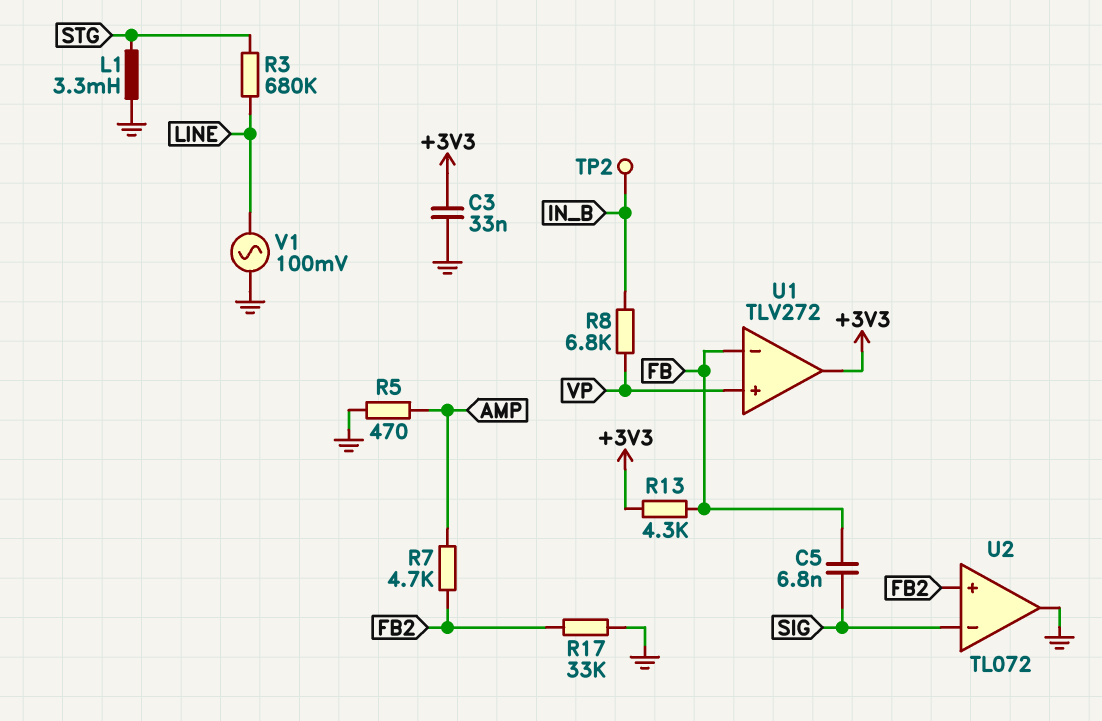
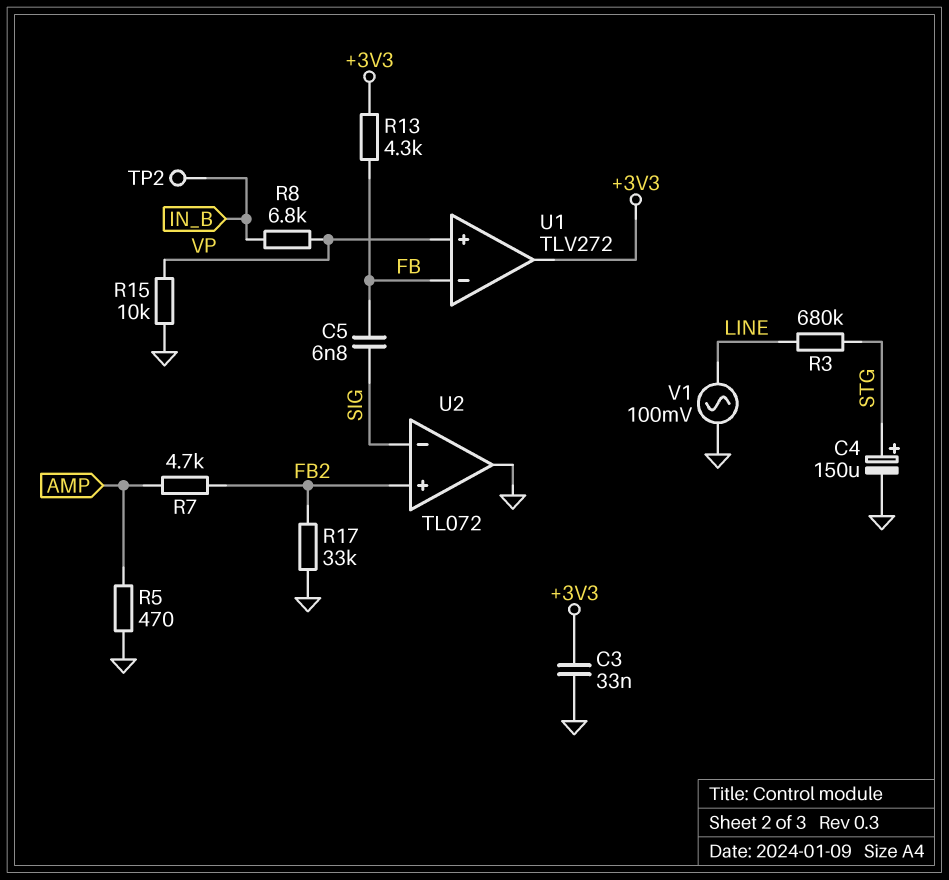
C4: none -> 150uF (plus STG, minus GND)
L1: 3.3mH (GND, STG) -> none
R15: none -> 10k (GND, VP)

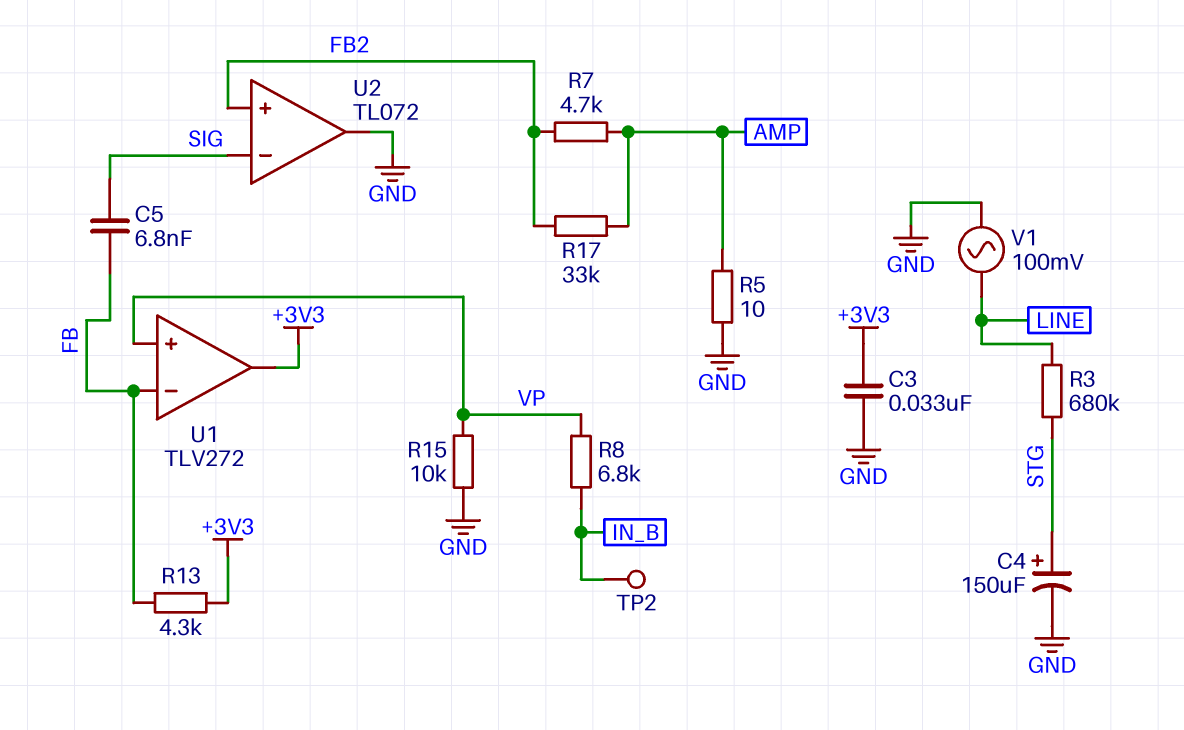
R5: 470 (AMP, GND) -> 10 (AMP, GND)
R17: 33k (FB2, GND) -> 33k (AMP, FB2)

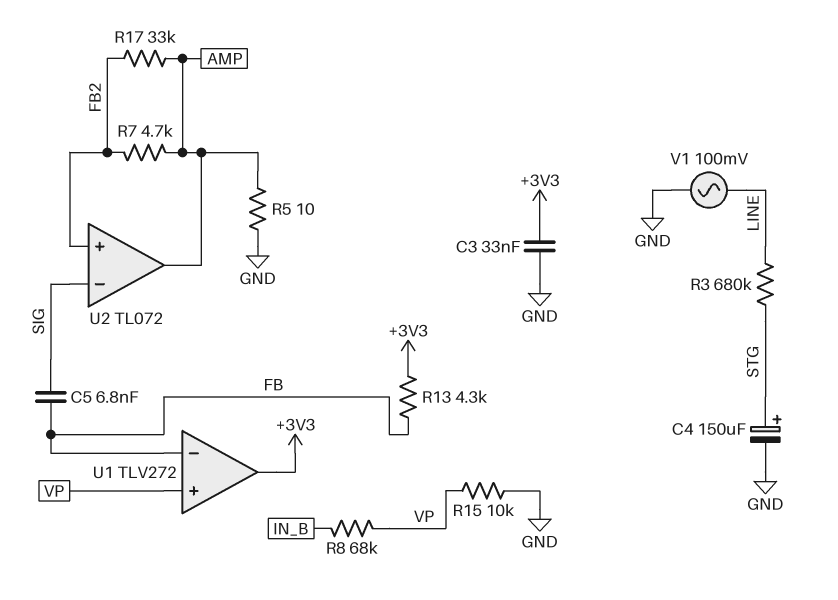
R8: 6.8k (IN_B, VP) -> 68k (IN_B, VP)
TP2: test point (IN_B) -> none
U2 pin out: GND -> AMP

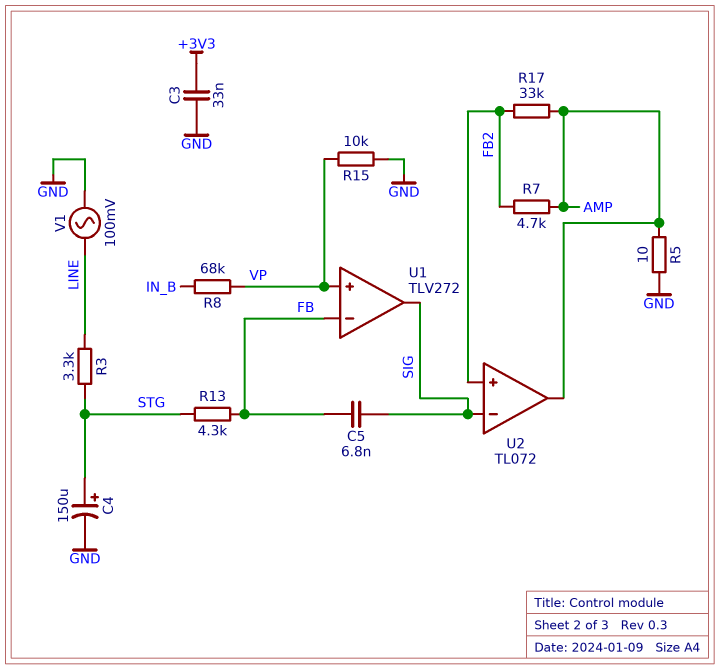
R3: 680k (LINE, STG) -> 3.3k (LINE, STG)
R13: 4.3k (+3V3, FB) -> 4.3k (FB, STG)
U1 pin out: +3V3 -> SIG

